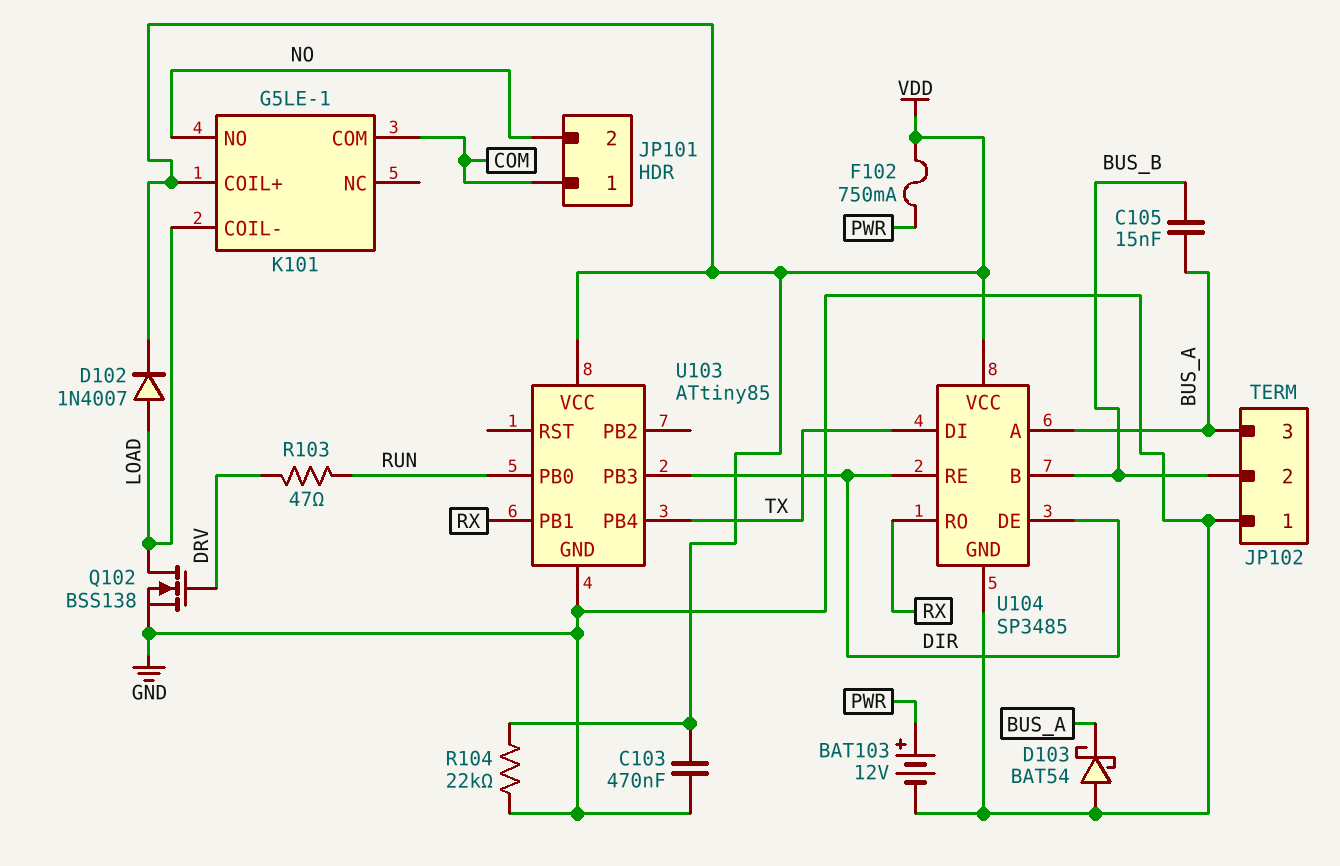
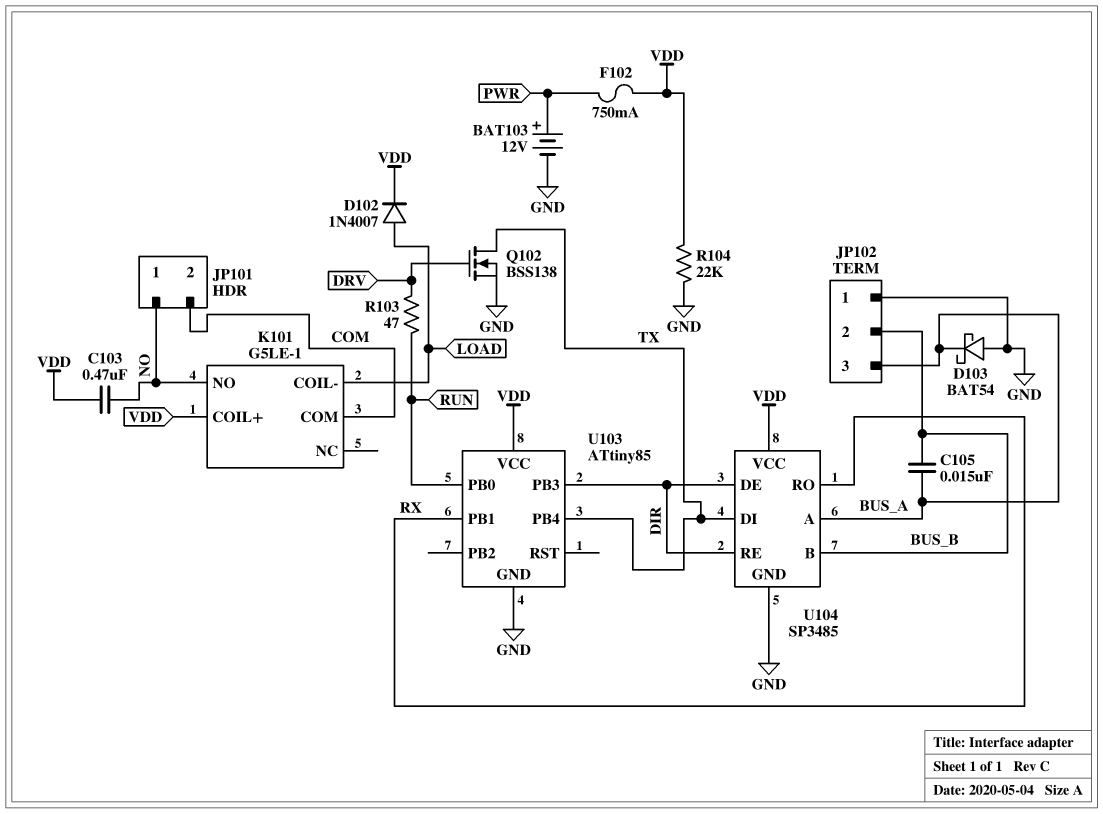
C103: 470nF (GND, VDD) -> 470nF (NO, VDD)
JP101 pin 1: COM -> NO
JP101 pin 2: NO -> COM
Q102: NMOS BSS138 (G DRV, D LOAD, S GND) -> NMOS BSS138 (G DRV, D TX, S GND)

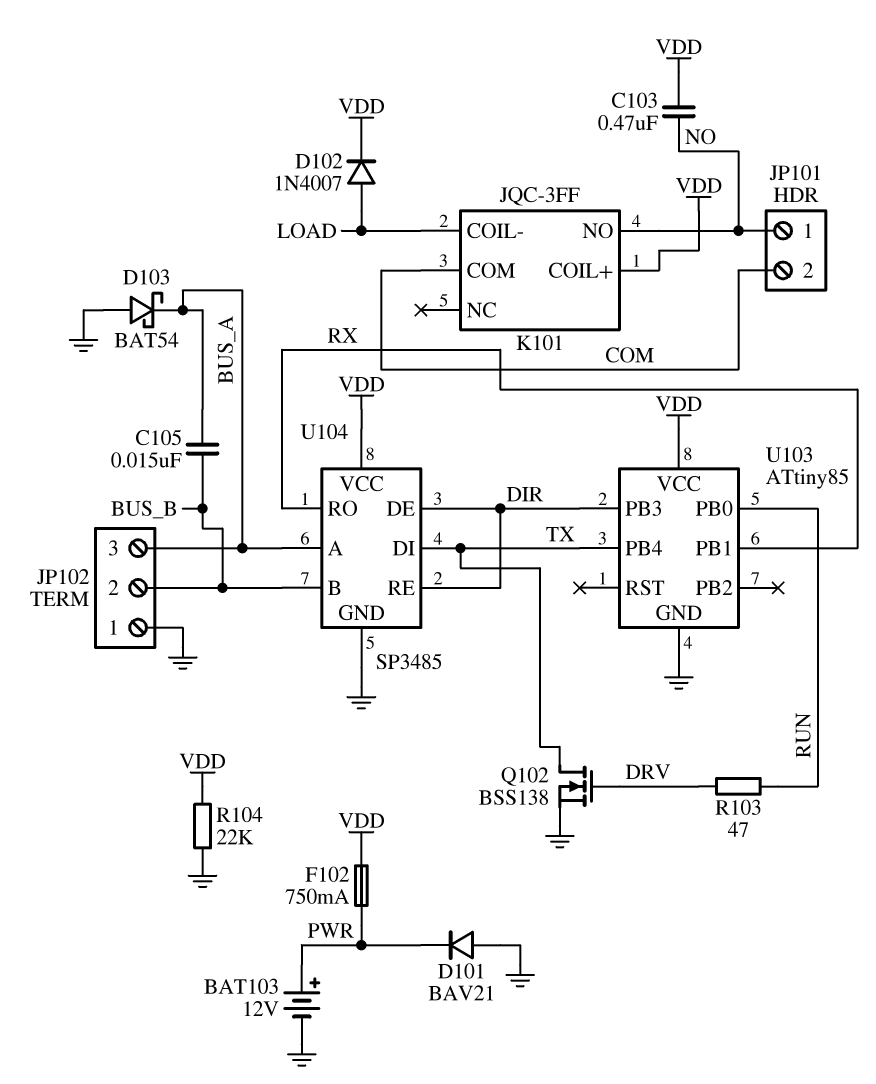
D101: none -> diode BAV21 (A GND, K PWR)
K101: G5LE-1 -> JQC-3FF

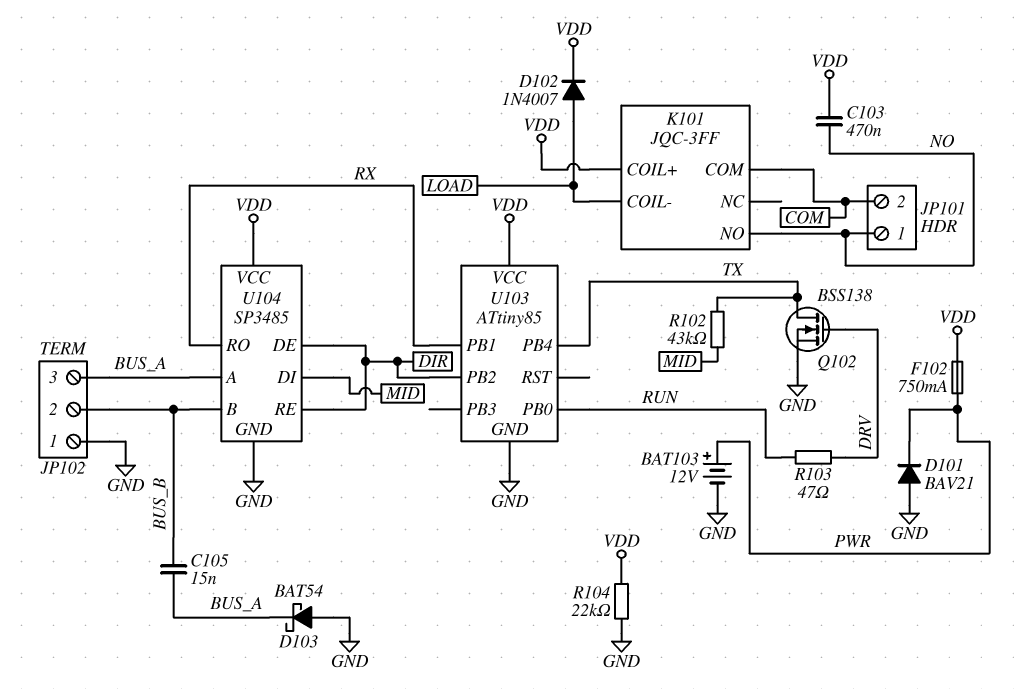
R102: none -> 43k (MID, TX)
U103 pin PB2: none -> DIR
U103 pin PB3: DIR -> none
U104 pin DI: TX -> MID

